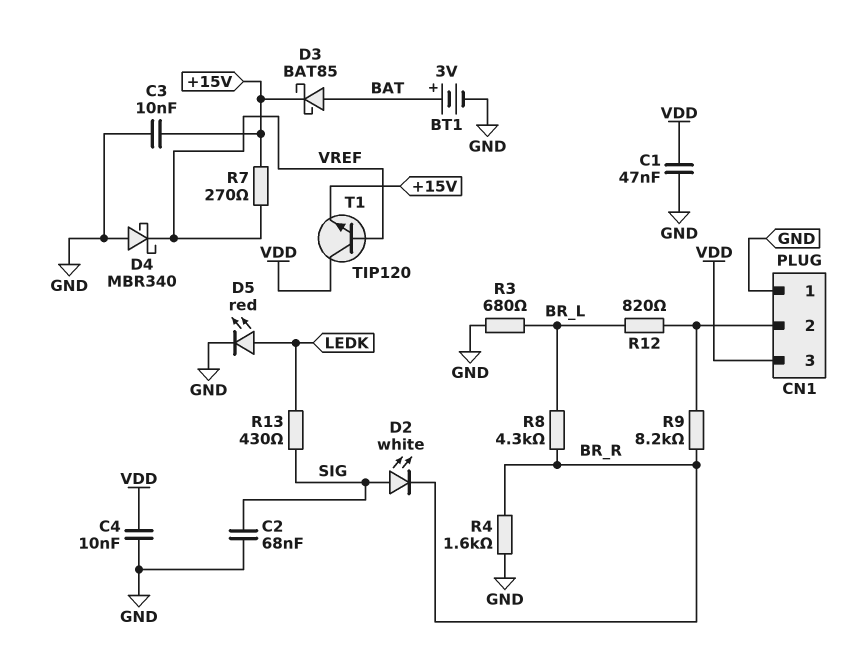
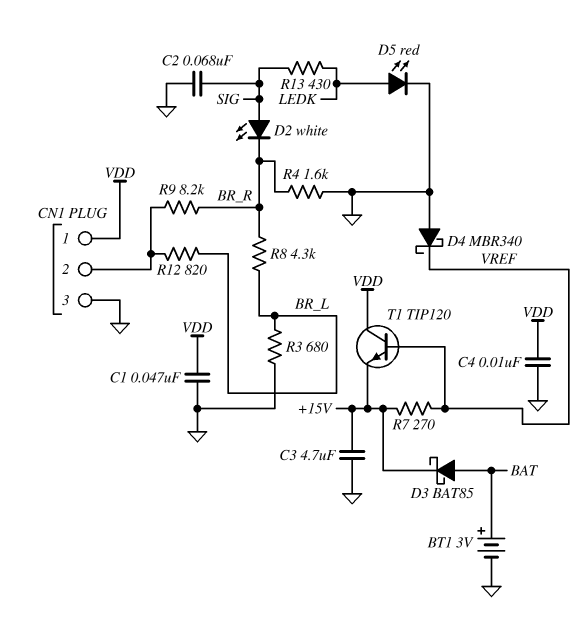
C3: 10nF (+15V, GND) -> 4.7uF (+15V, GND)
CN1 pin 1: GND -> VDD
CN1 pin 3: VDD -> GND

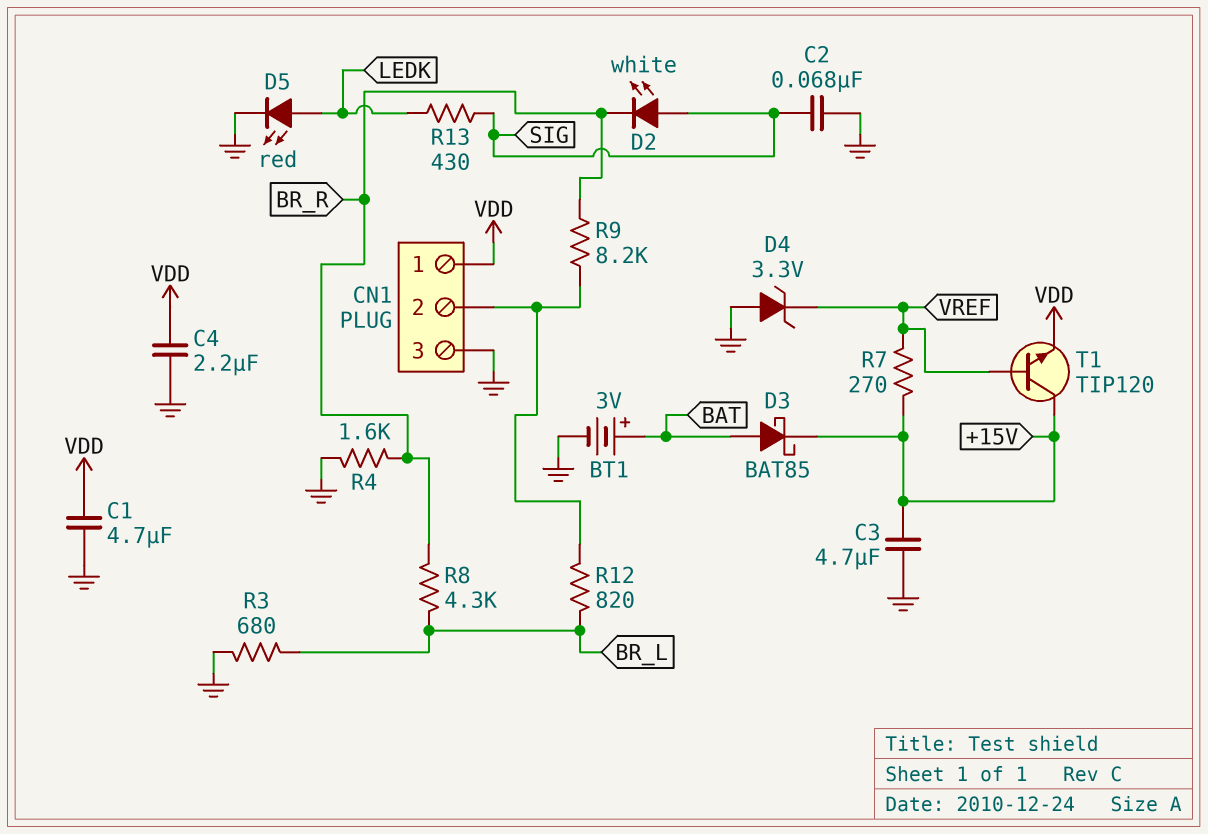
C1: 47nF (GND, VDD) -> 4.7uF (GND, VDD)
C4: 10nF (GND, VDD) -> 2.2uF (GND, VDD)
D4: schottky MBR340 (A GND, K VREF) -> zener 3.3V (A GND, K VREF)
T1: NPN TIP120 (B VREF, C VDD, E +15V) -> NPN TIP120 (B VREF, C +15V, E VDD)

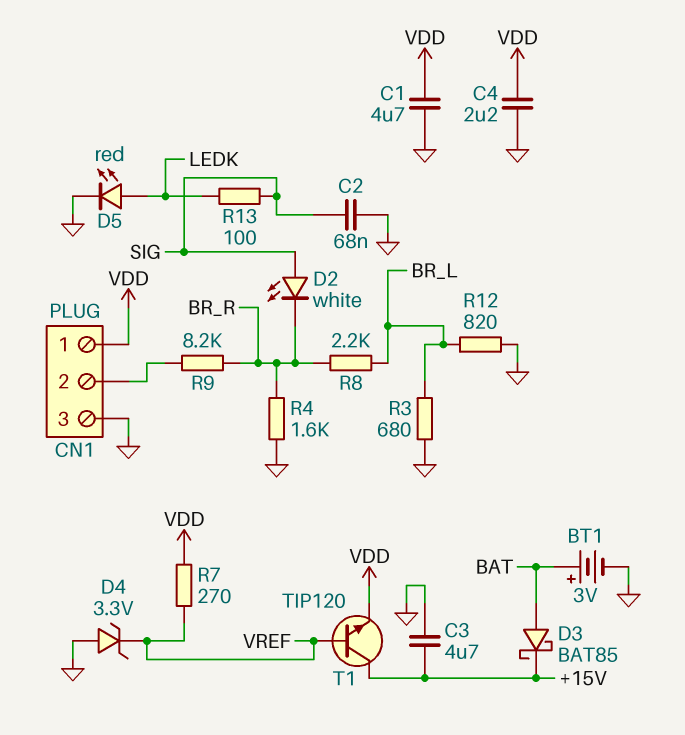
R7: 270 (+15V, VREF) -> 270 (VDD, VREF)
R8: 4.3k (BR_L, BR_R) -> 2.2k (BR_L, BR_R)
R12: 820 (BR_L, CN1/2) -> 820 (BR_L, GND)
R13: 430 (LEDK, SIG) -> 100 (LEDK, SIG)

